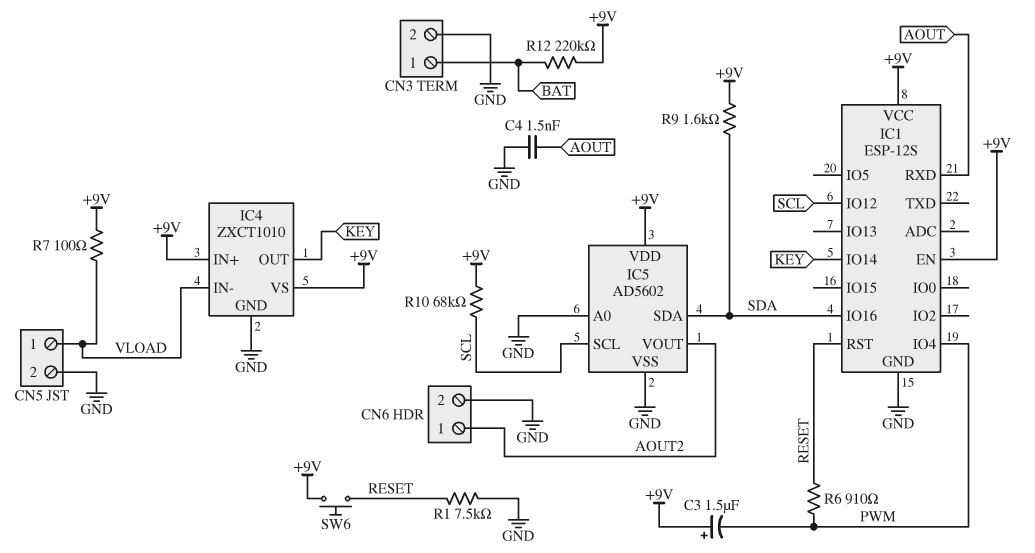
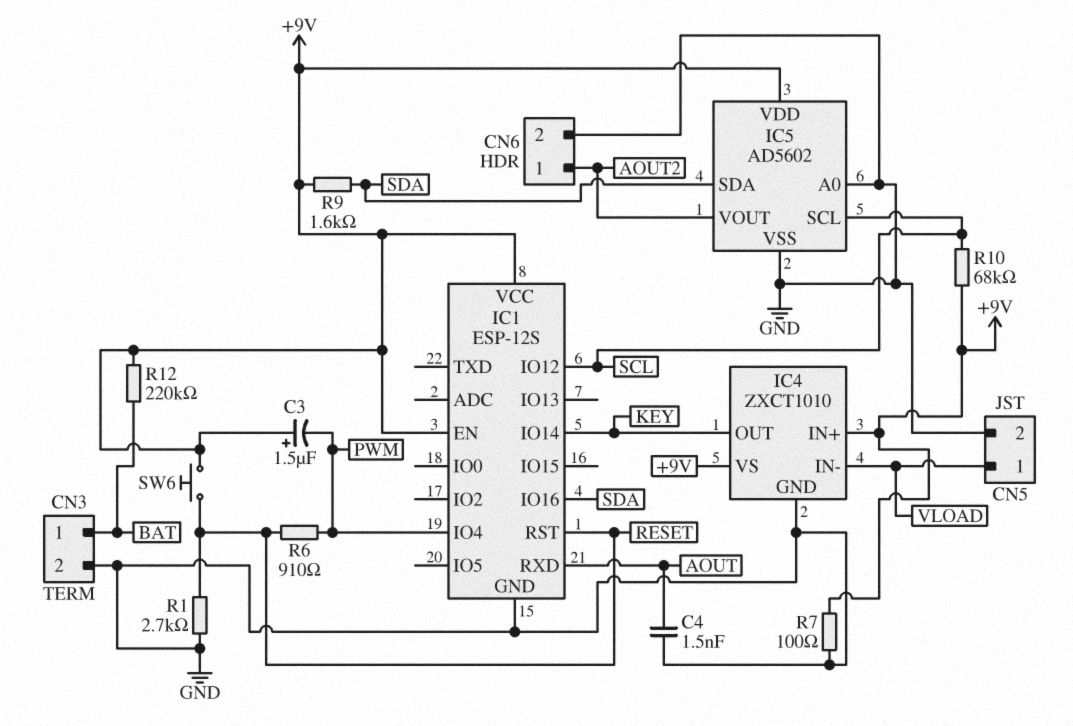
R1: 7.5k (GND, RESET) -> 2.7k (GND, RESET)
R7: 100 (+9V, VLOAD) -> 100 (+9V, GND)

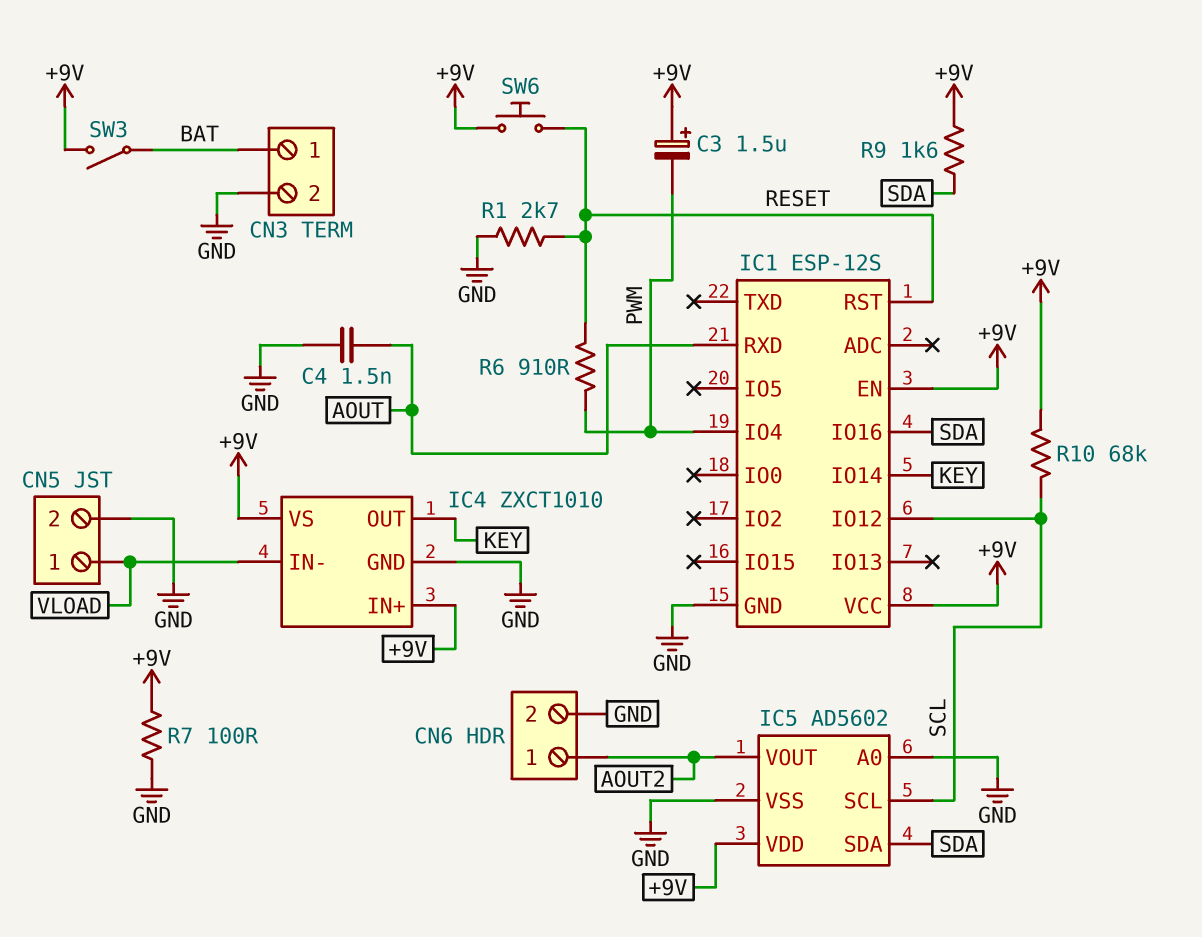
R12: 220k (+9V, BAT) -> none
SW3: none -> switch (+9V, BAT)

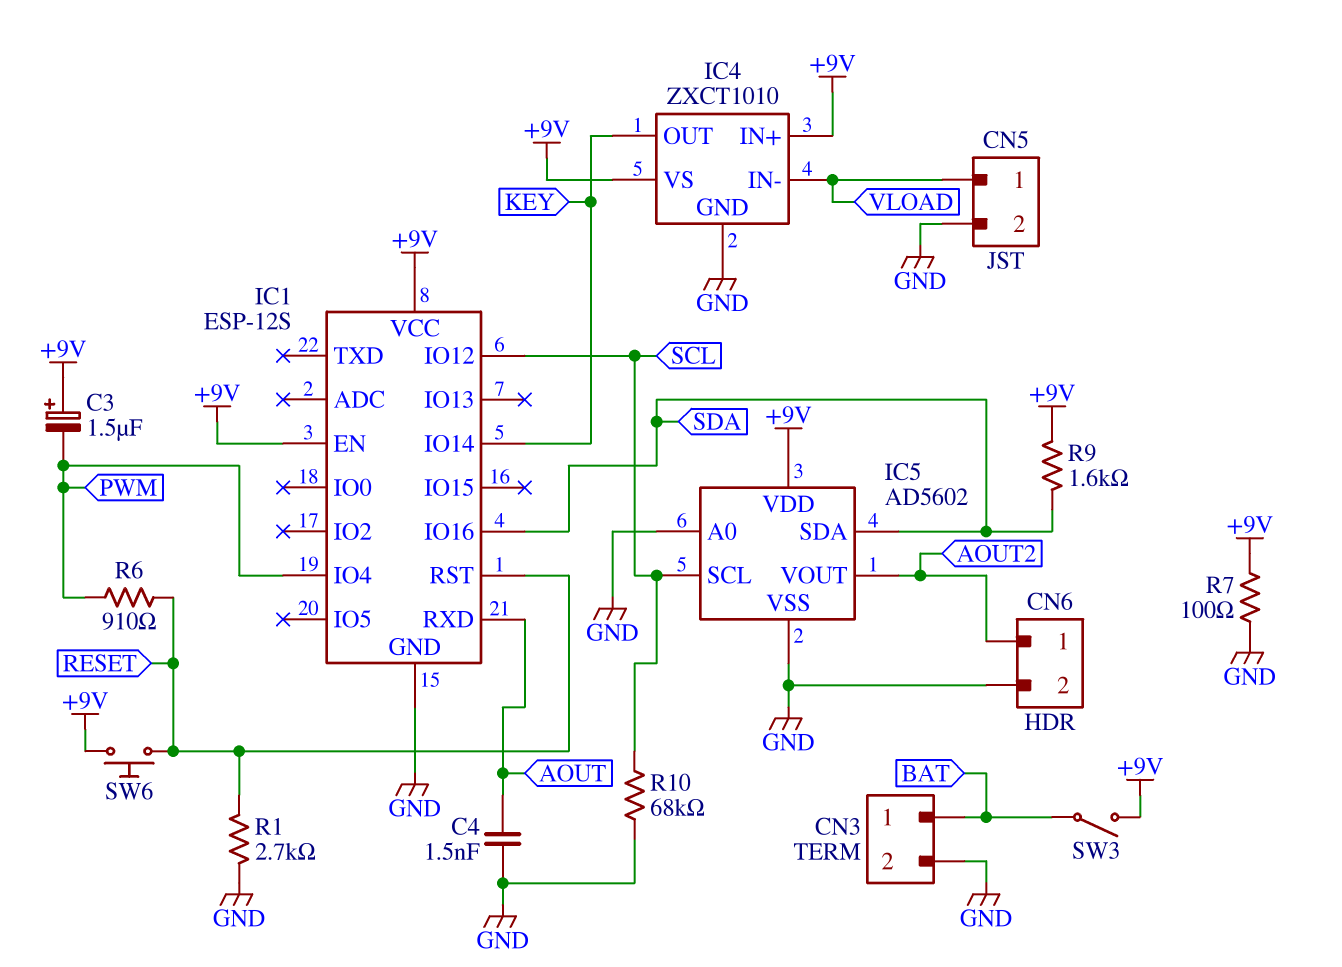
R10: 68k (+9V, SCL) -> 68k (GND, SCL)

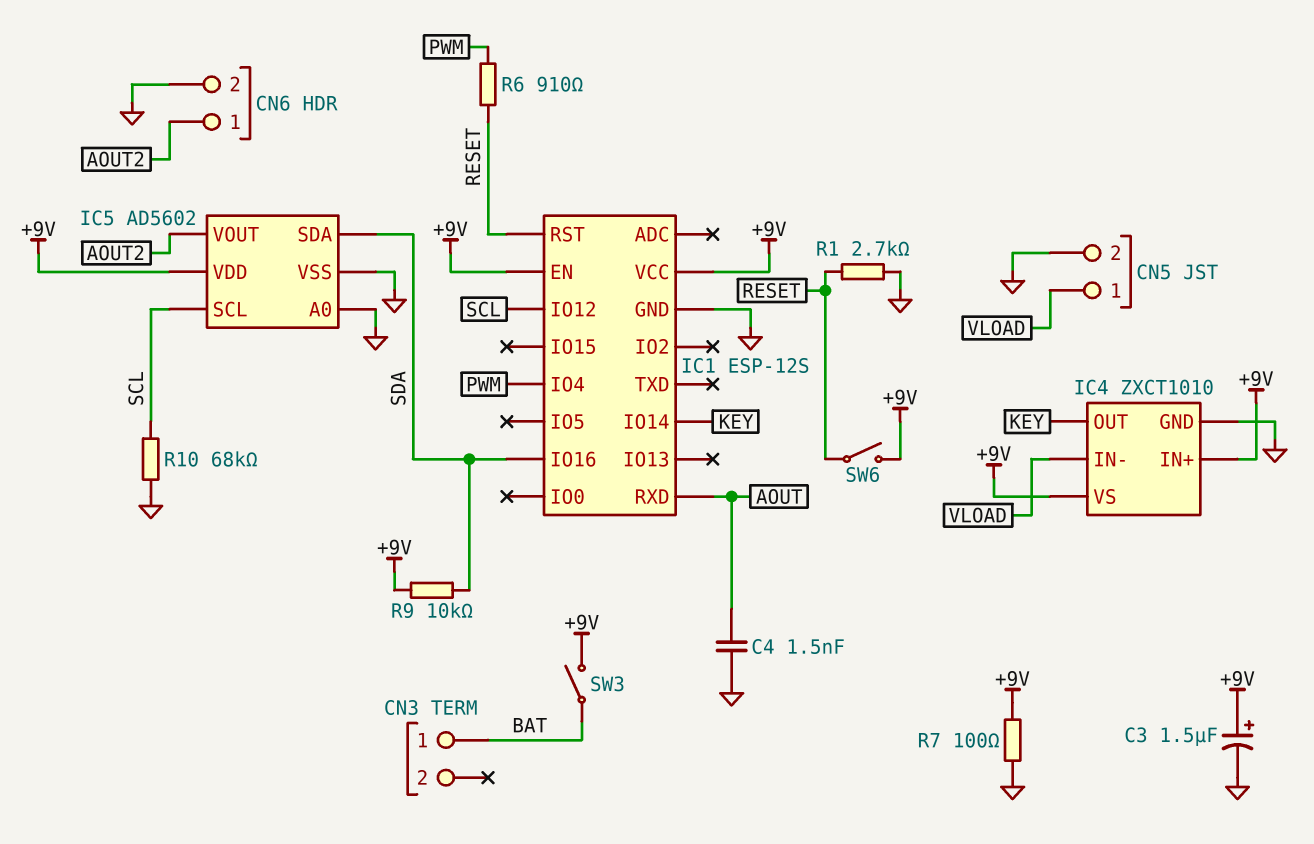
C3: 1.5uF (plus +9V, minus PWM) -> 1.5uF (plus +9V, minus GND)
CN3 pin 2: GND -> none
R9: 1.6k (+9V, SDA) -> 10k (+9V, SDA)
SW6: button (+9V, RESET) -> switch (+9V, RESET)

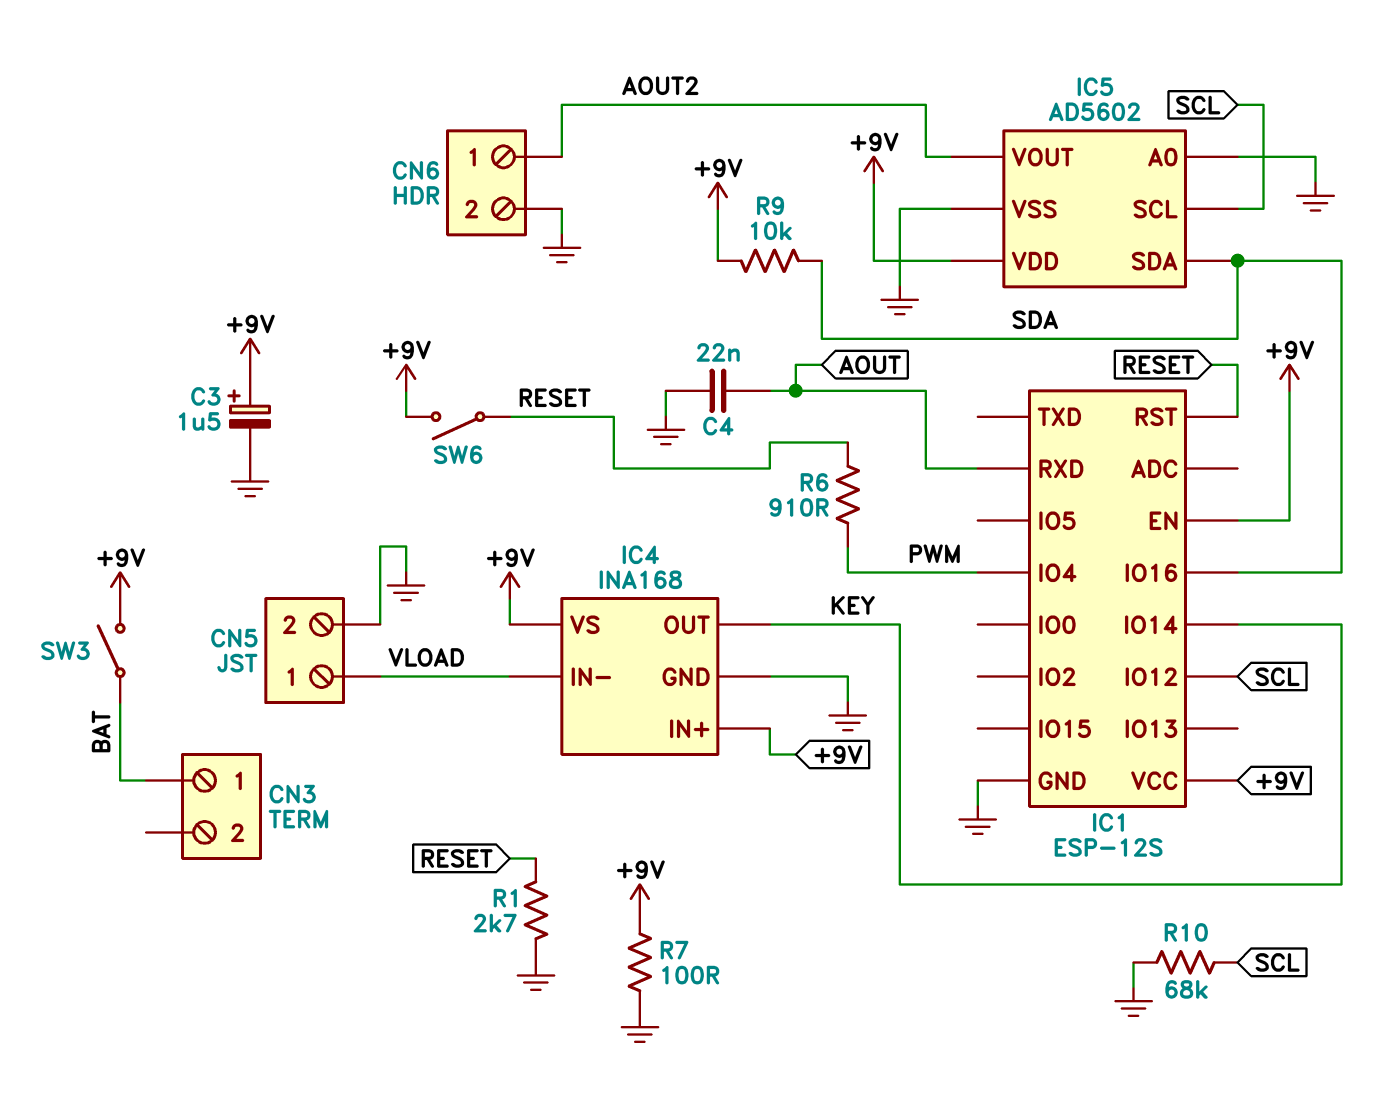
C4: 1.5nF (AOUT, GND) -> 22nF (AOUT, GND)
IC4: ZXCT1010 -> INA168

